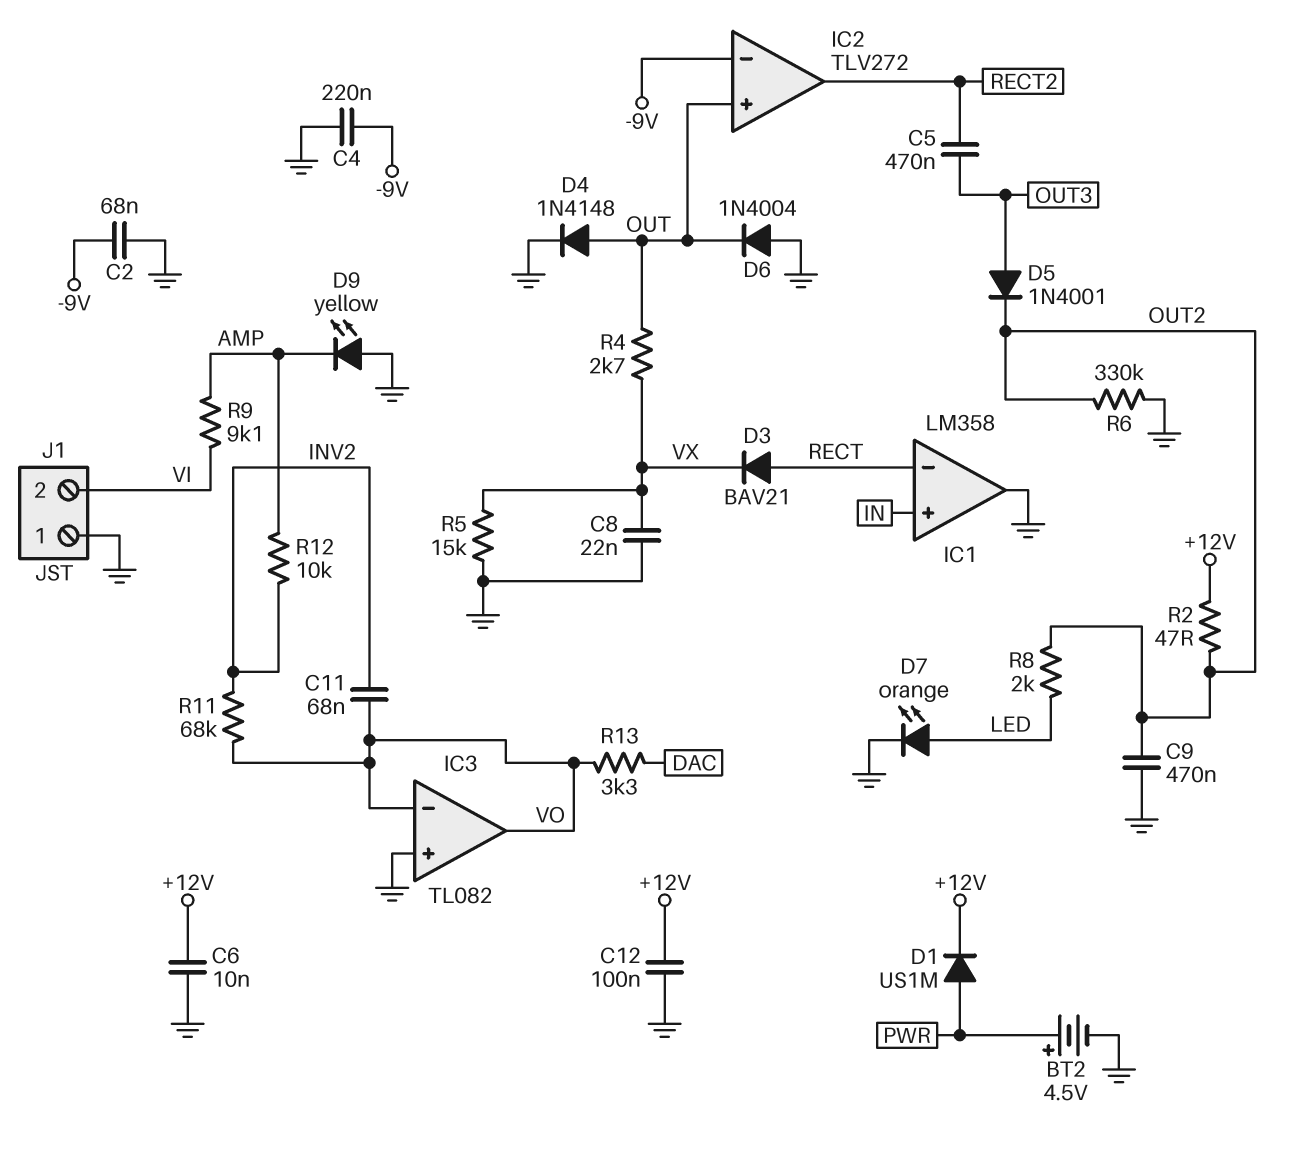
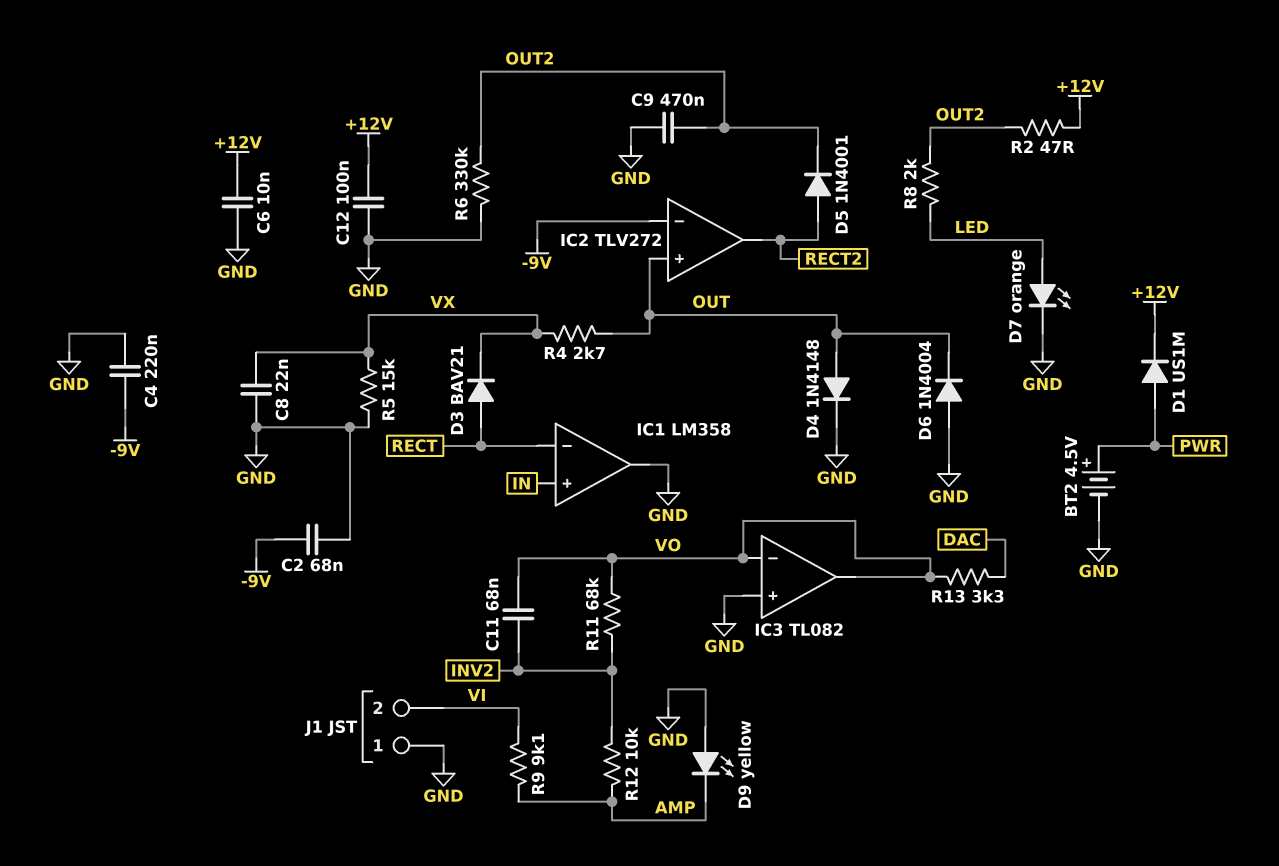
C5: 470nF (OUT3, RECT2) -> none
D5: diode 1N4001 (A OUT3, K OUT2) -> diode 1N4001 (A RECT2, K OUT2)

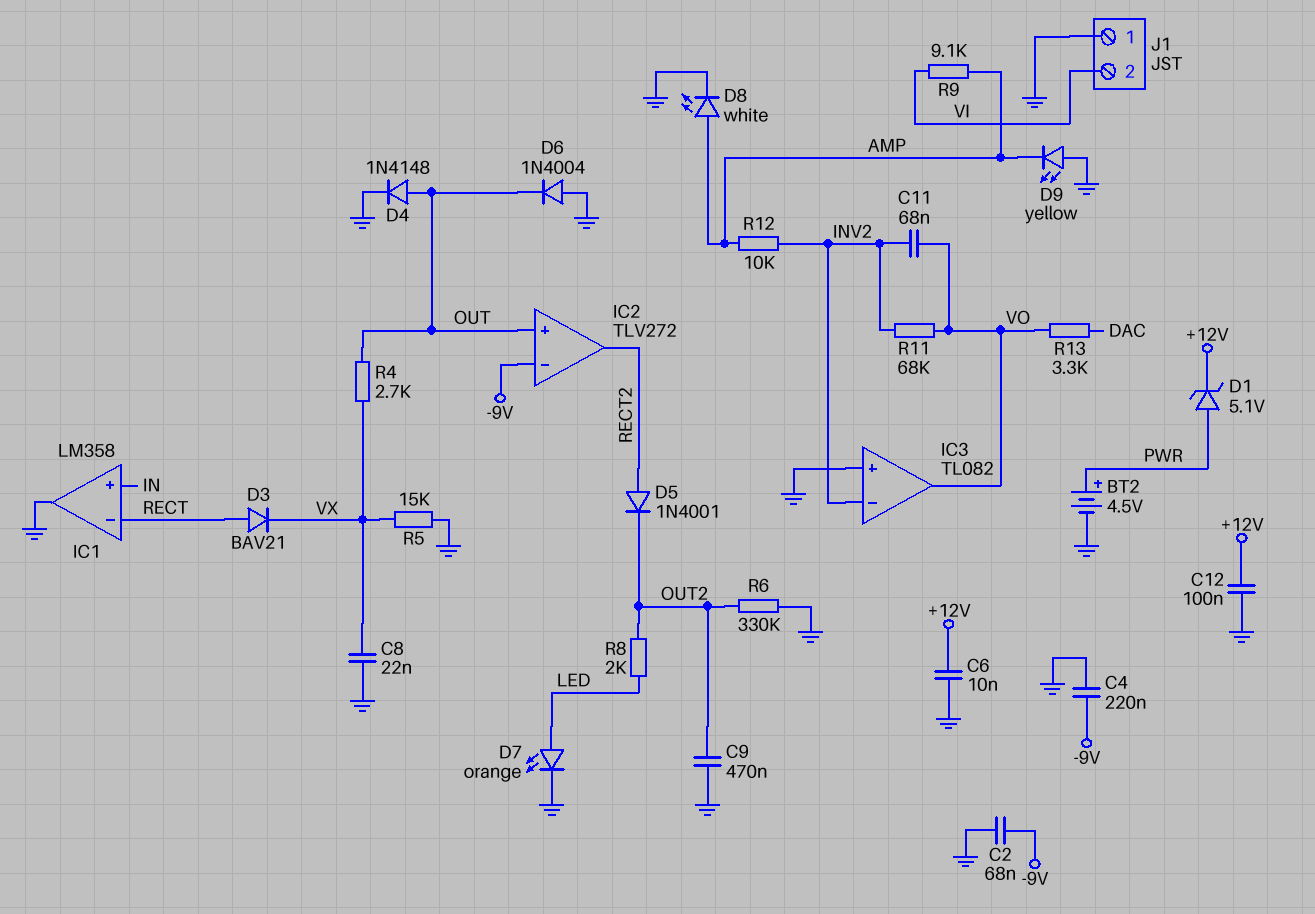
D1: diode US1M (A PWR, K +12V) -> zener 5.1V (A PWR, K +12V)
D8: none -> LED white (A AMP, K GND)
IC3 pin in-: VO -> INV2
R2: 47 (+12V, OUT2) -> none

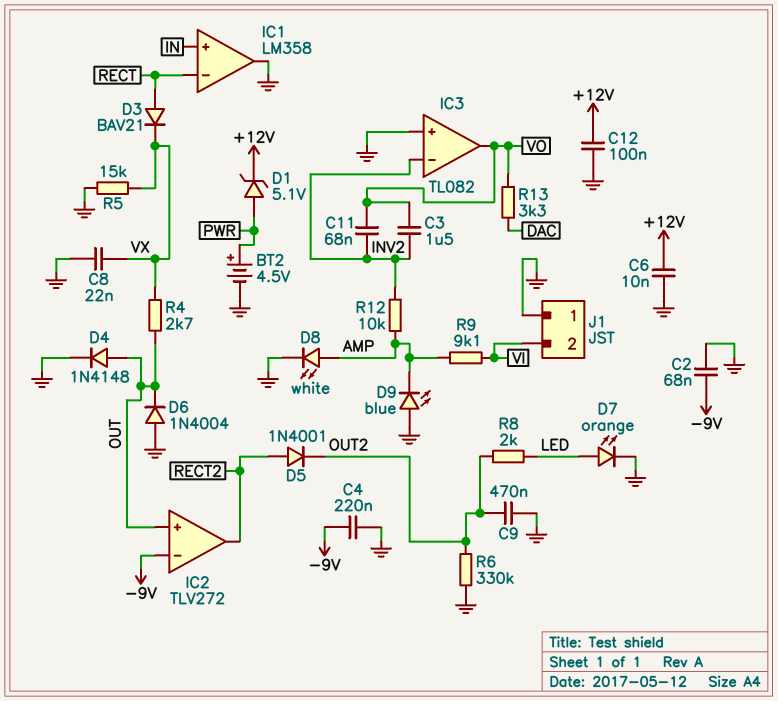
C3: none -> 1.5uF (INV2, VO)
D9: LED yellow (A GND, K AMP) -> LED blue (A GND, K AMP)
R11: 68k (INV2, VO) -> none

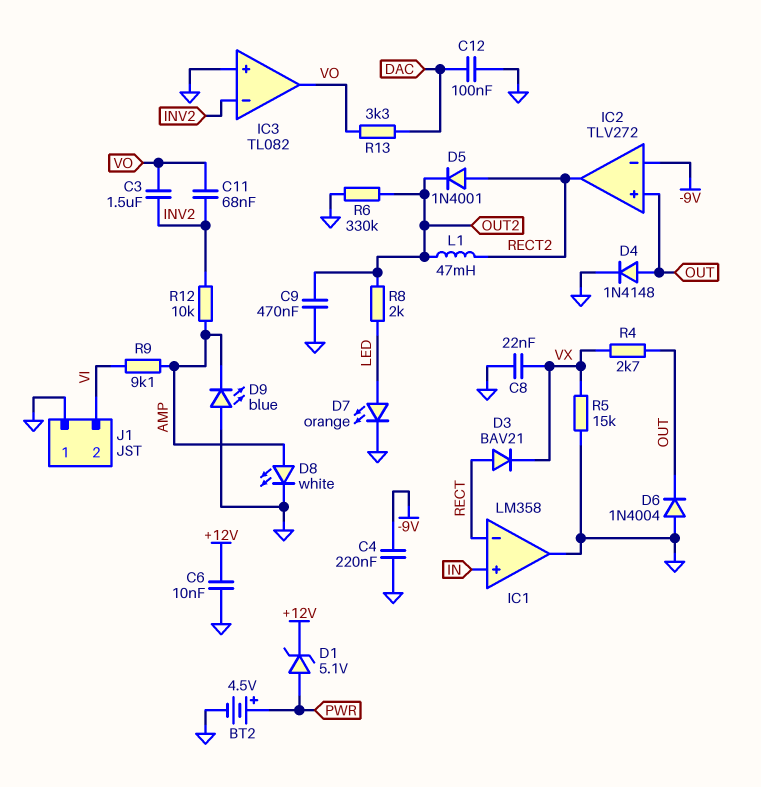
C2: 68nF (-9V, GND) -> none
C12: 100nF (+12V, GND) -> 100nF (DAC, GND)
L1: none -> 47mH (OUT2, RECT2)

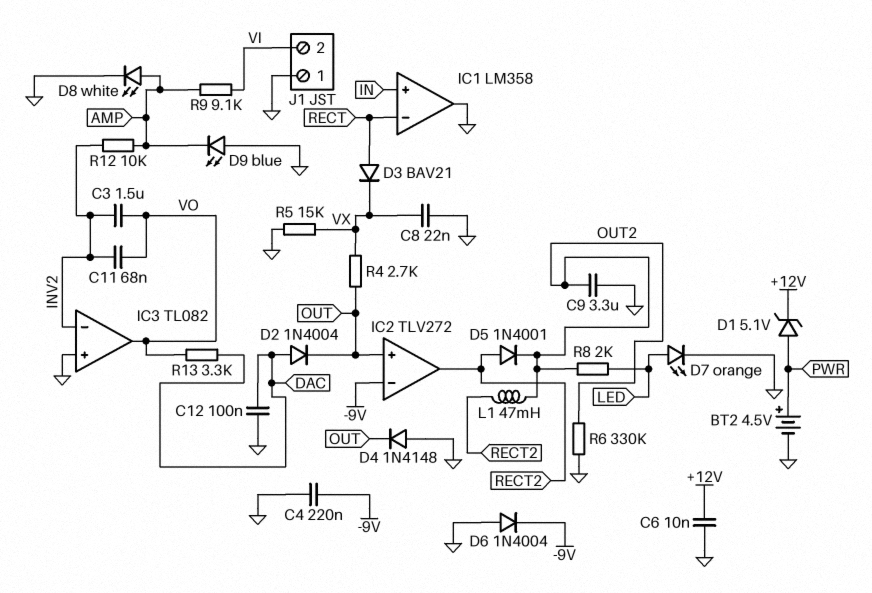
C9: 470nF (GND, OUT2) -> 3.3uF (GND, OUT2)
D2: none -> diode 1N4004 (A DAC, K OUT)
D4: diode 1N4148 (A OUT, K GND) -> diode 1N4148 (A GND, K OUT)
D6: diode 1N4004 (A GND, K OUT) -> diode 1N4004 (A GND, K -9V)

